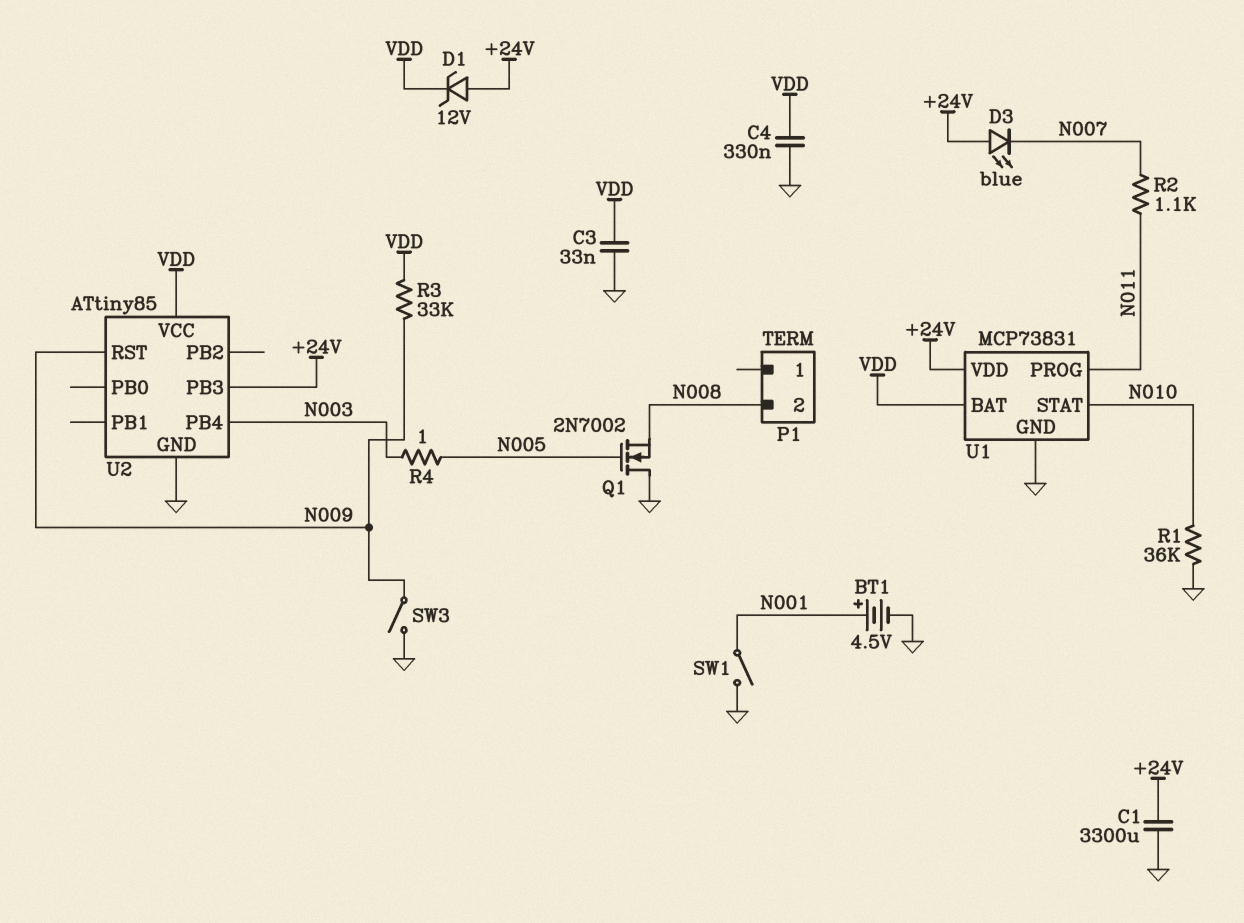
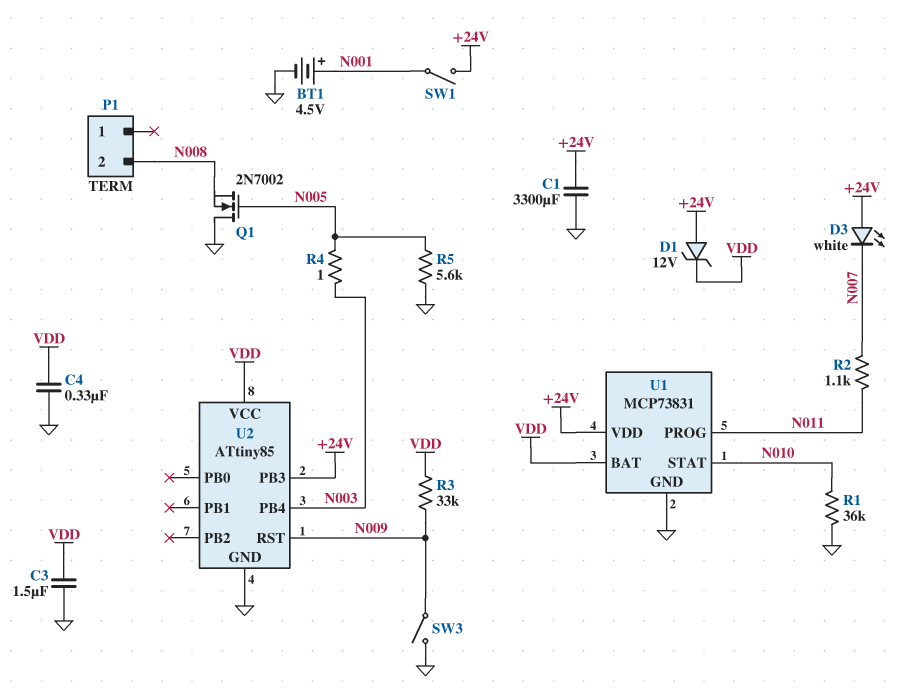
C3: 33nF (GND, VDD) -> 1.5uF (GND, VDD)
D3: LED blue (A +24V, K N007) -> LED white (A +24V, K N007)
R5: none -> 5.6k (GND, N005)
SW1: switch (GND, N001) -> switch (+24V, N001)

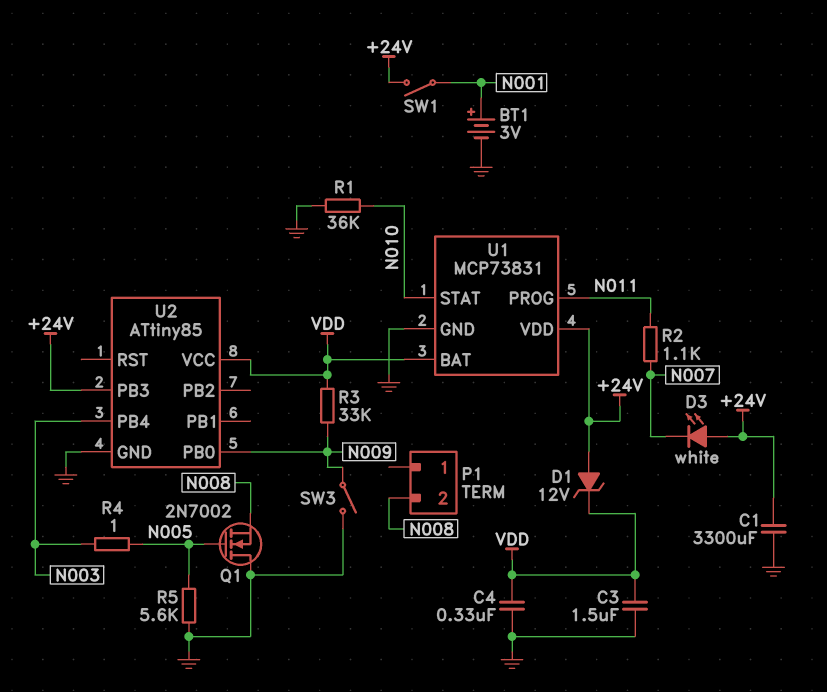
BT1: 4.5V (plus N001, minus GND) -> 3V (plus N001, minus GND)
U2 pin PB0: none -> N009
U2 pin RST: N009 -> none

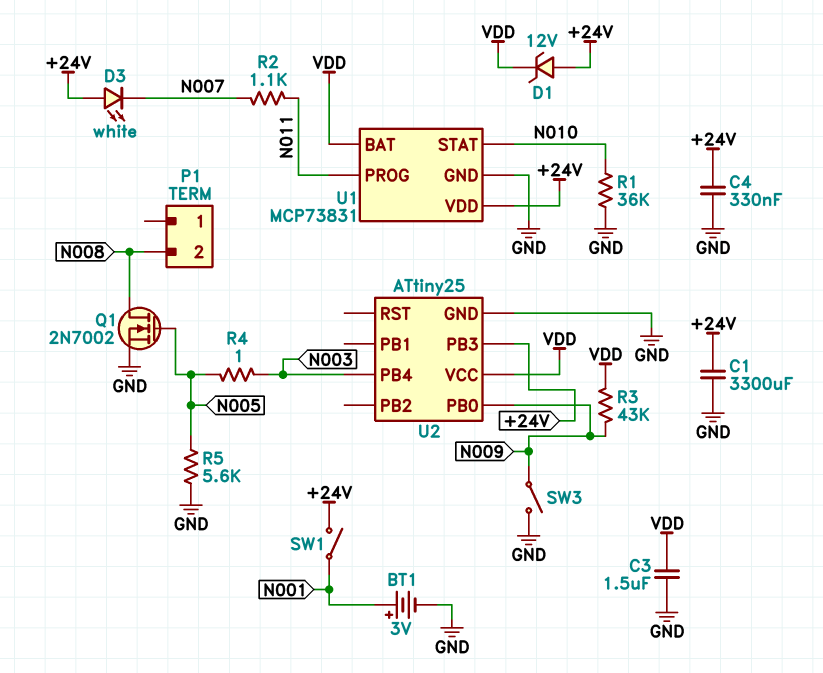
C4: 330nF (GND, VDD) -> 330nF (+24V, GND)
Q1: NMOS 2N7002 (G N005, D GND, S N008) -> NMOS 2N7002 (G N005, D N008, S GND)
R3: 33k (N009, VDD) -> 43k (N009, VDD)
U2: ATtiny85 -> ATtiny25

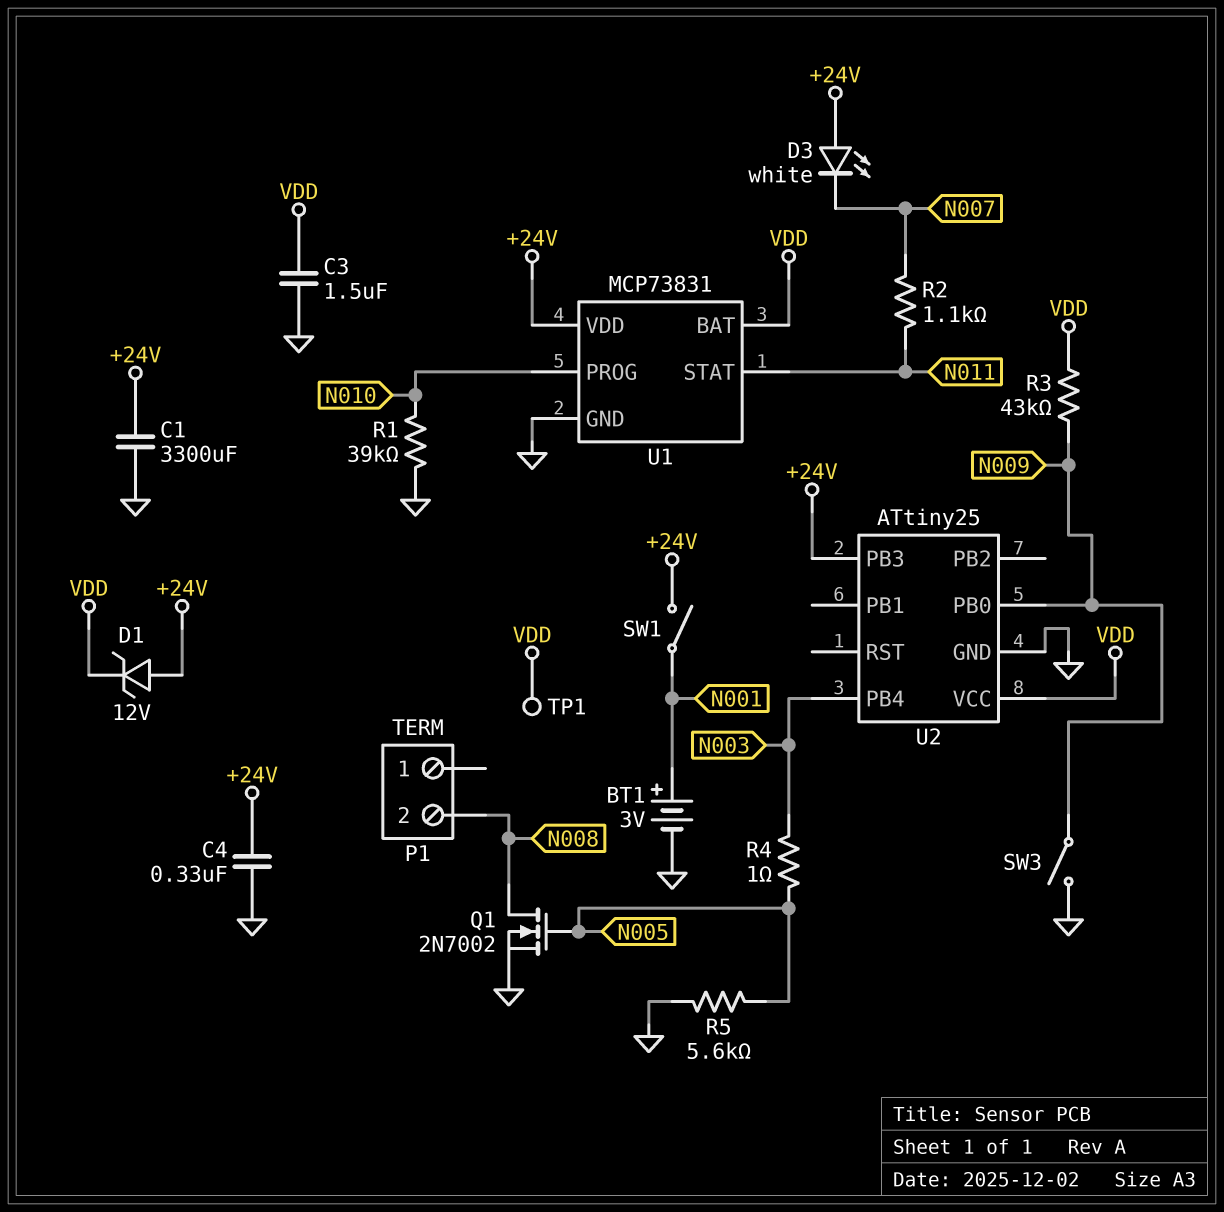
R1: 36k (GND, N010) -> 39k (GND, N010)
TP1: none -> test point (VDD)
U1 pin PROG: N011 -> N010
U1 pin STAT: N010 -> N011

